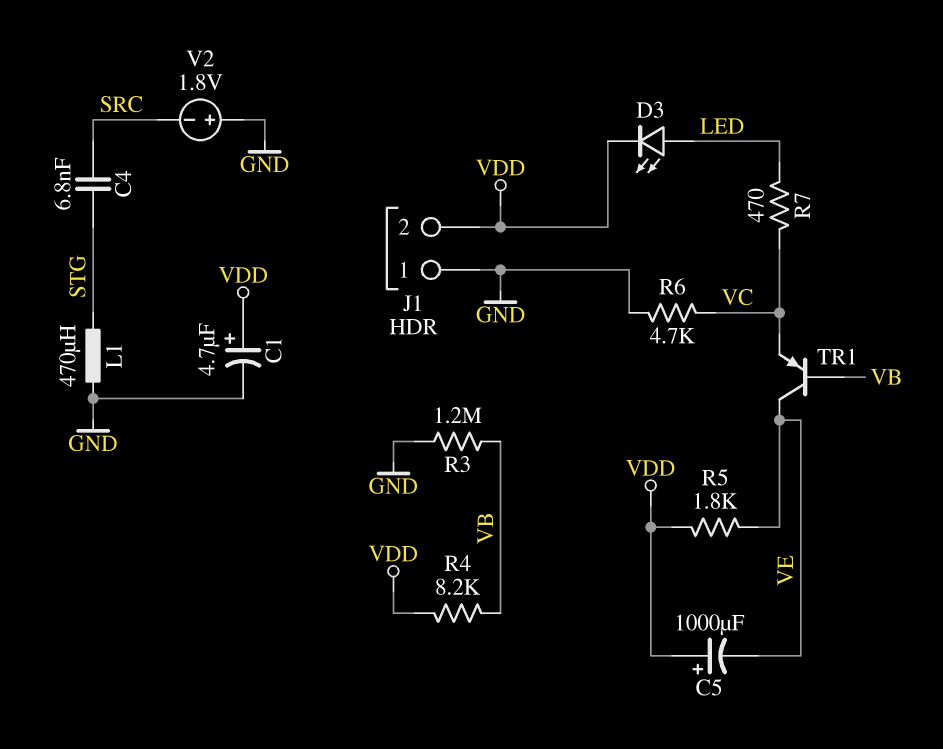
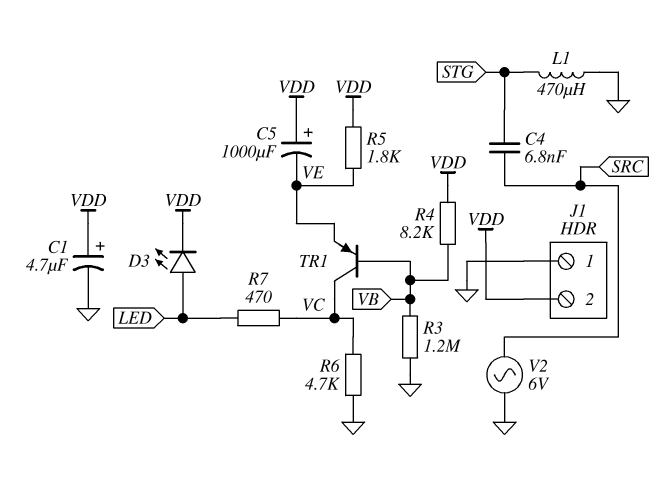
TR1: PNP (B VB, C VE, E VC) -> PNP (B VB, C VC, E VE)
V2: 1.8V (plus GND, minus SRC) -> AC 6V (GND, SRC)

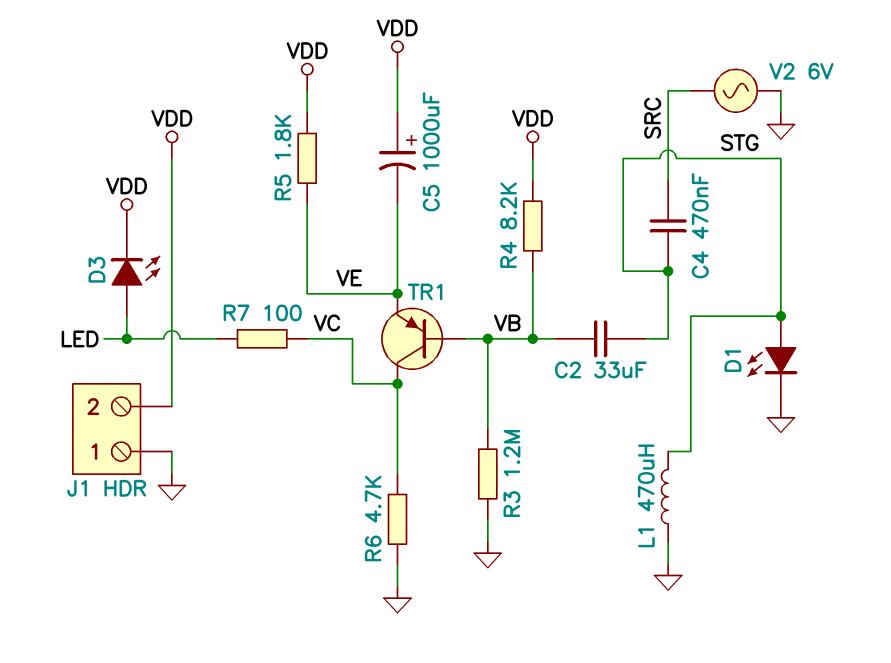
C1: 4.7uF (plus VDD, minus GND) -> none
C2: none -> 33uF (STG, VB)
C4: 6.8nF (SRC, STG) -> 470nF (SRC, STG)
D1: none -> LED (A STG, K GND)
R7: 470 (LED, VC) -> 100 (LED, VC)

